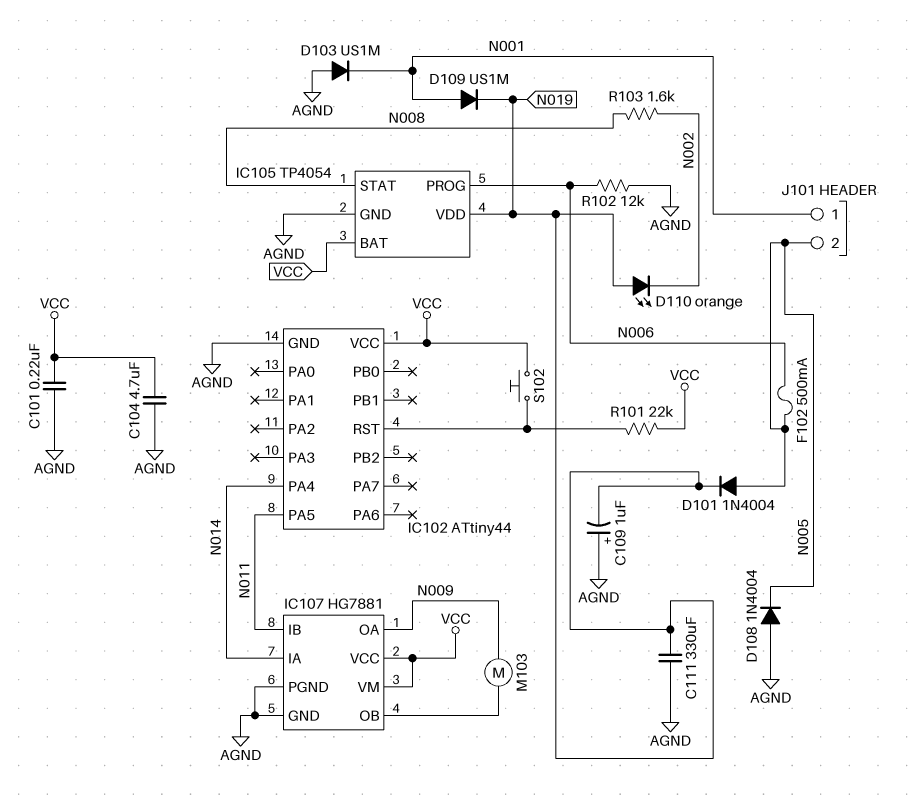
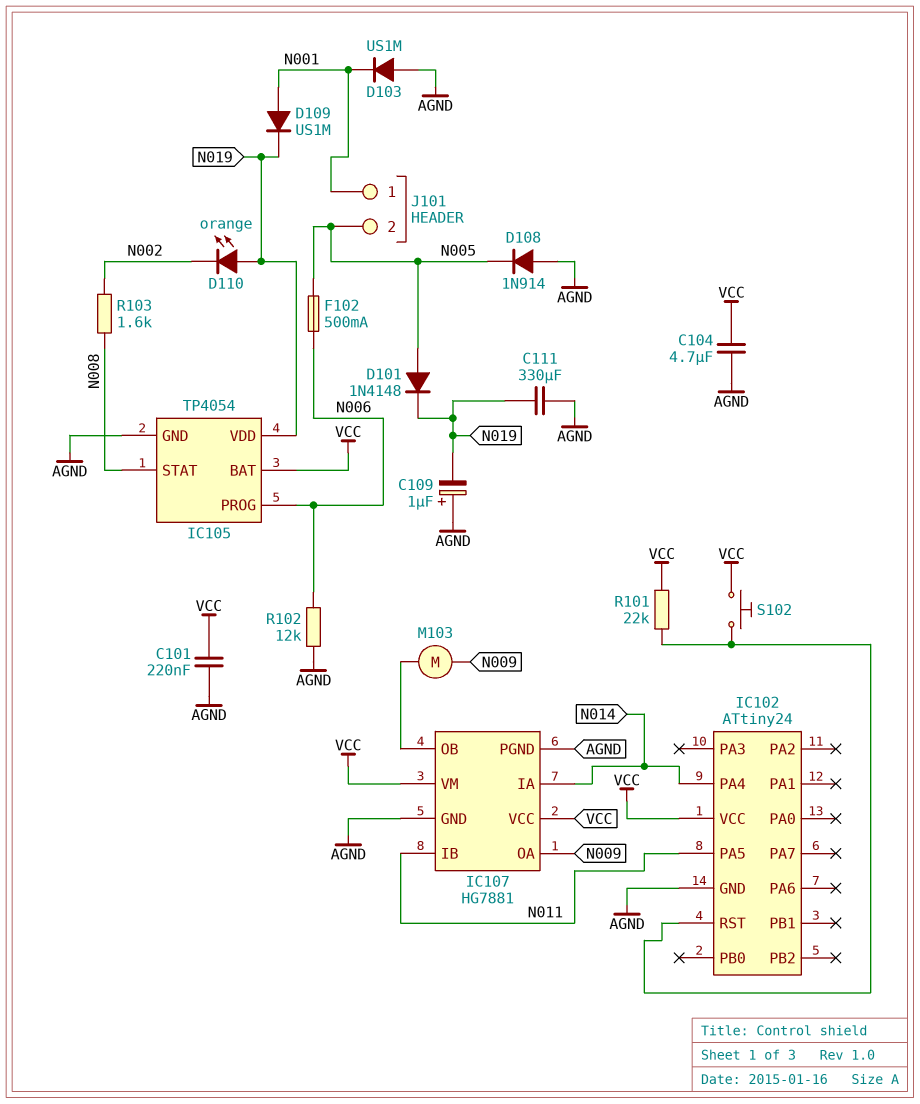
D101: diode 1N4004 (A N005, K N019) -> diode 1N4148 (A N005, K N019)
D108: diode 1N4004 (A AGND, K N005) -> diode 1N914 (A AGND, K N005)
IC102: ATtiny44 -> ATtiny24

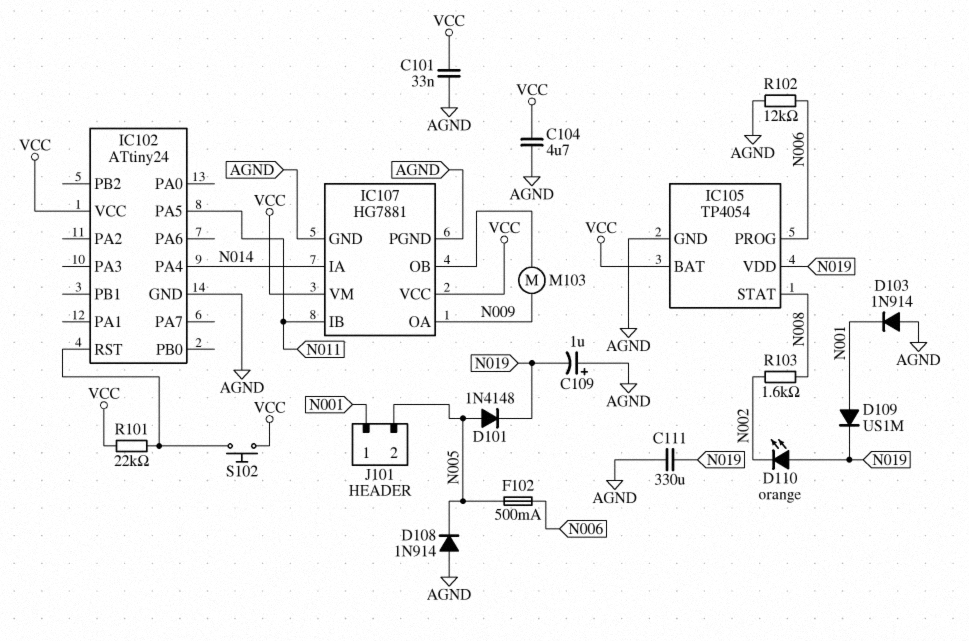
C101: 220nF (AGND, VCC) -> 33nF (AGND, VCC)
D103: diode US1M (A AGND, K N001) -> diode 1N914 (A AGND, K N001)

